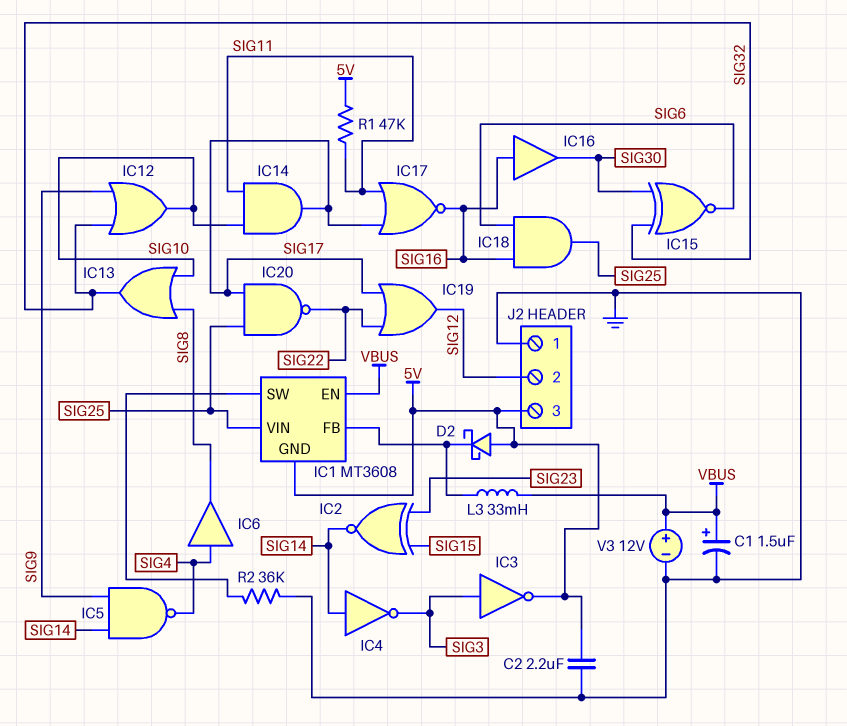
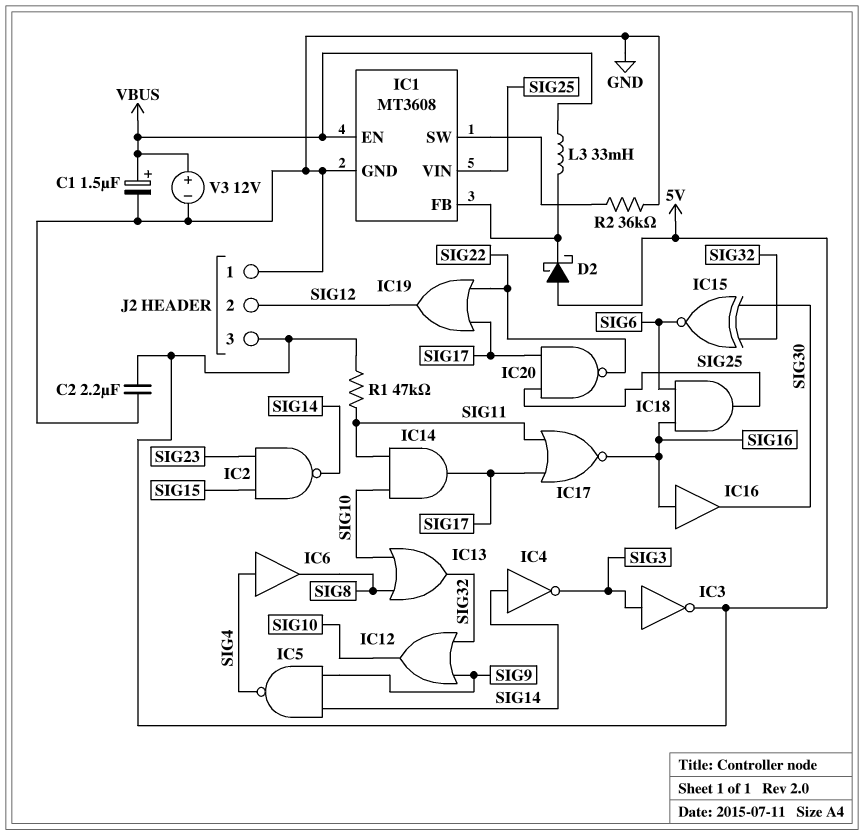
IC1 pin GND: 5V -> GND
IC2: XNOR (in SIG15, in SIG23, out SIG14) -> NAND (in SIG15, in SIG23, out SIG14)

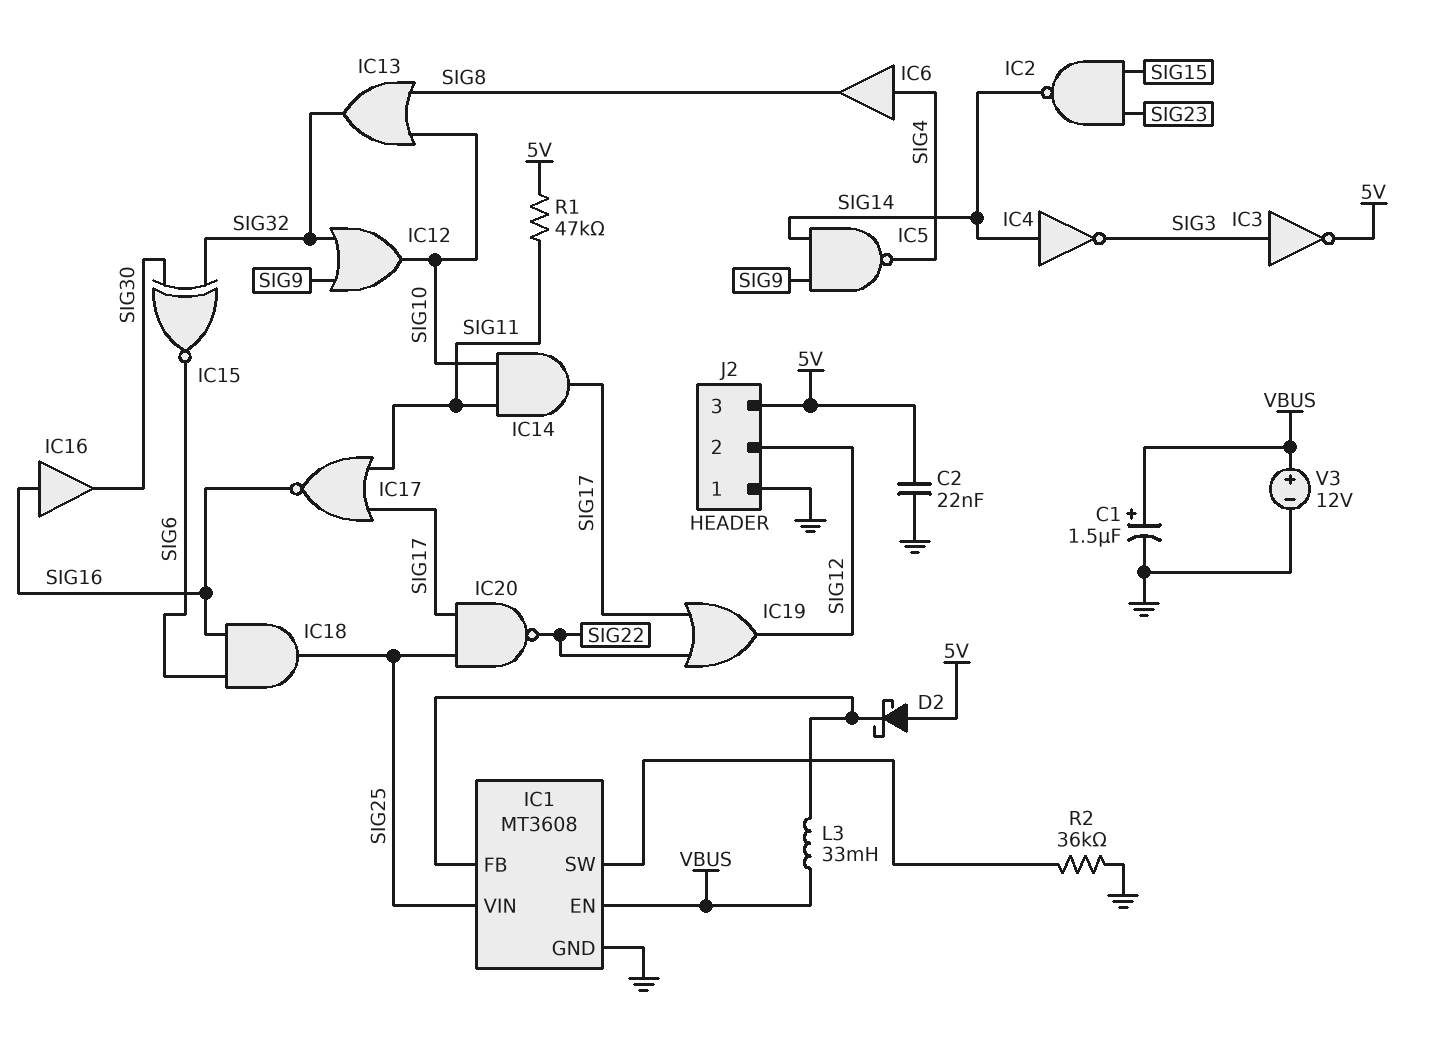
C2: 2.2uF (5V, GND) -> 22nF (5V, GND)

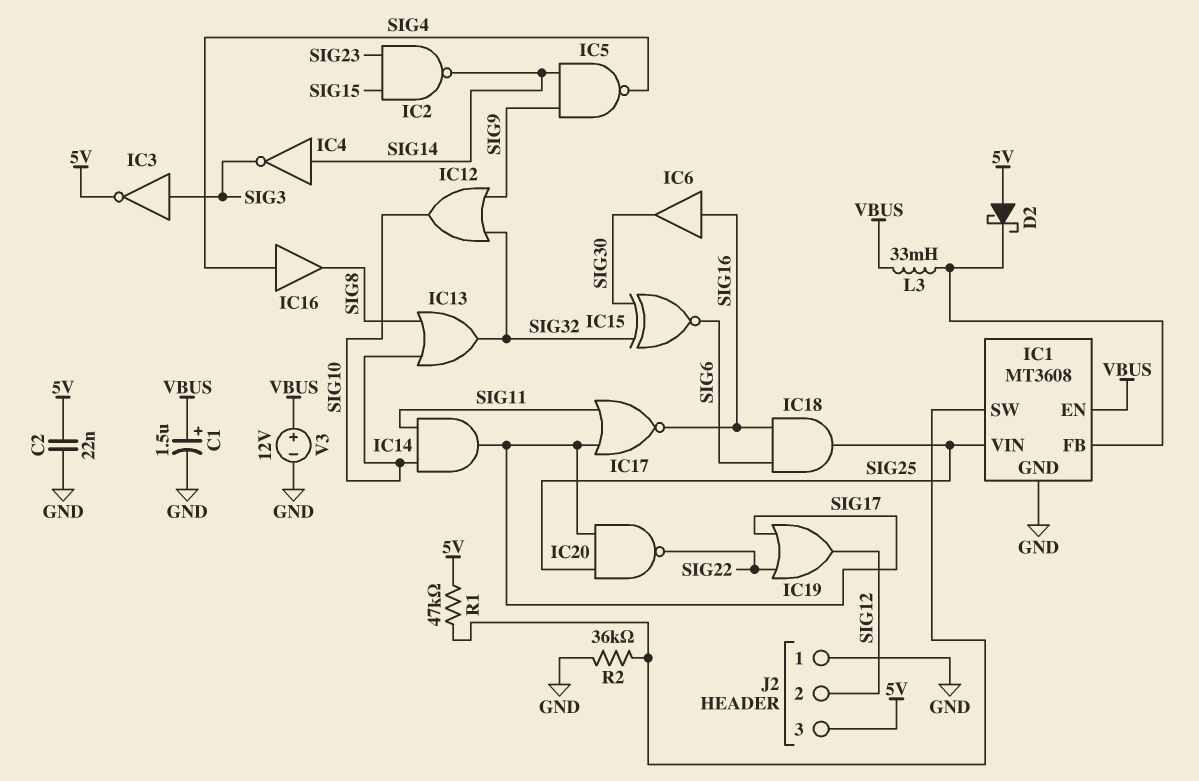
IC6: buffer (in SIG4, out SIG8) -> buffer (in SIG16, out SIG30)
IC16: buffer (in SIG16, out SIG30) -> buffer (in SIG4, out SIG8)
R1: 47k (5V, SIG11) -> 47k (5V, IC1/SW)

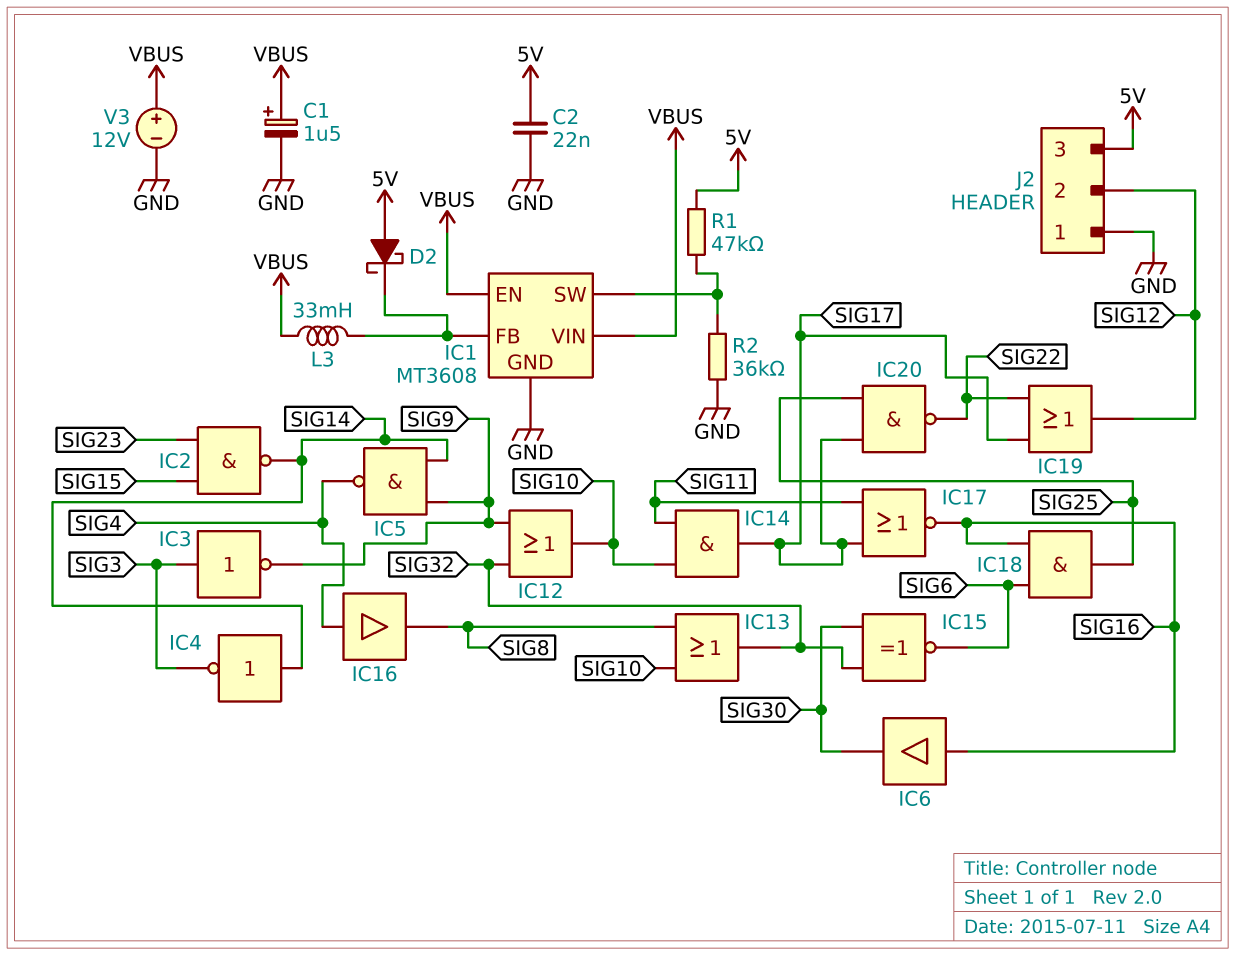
IC1 pin VIN: SIG25 -> VBUS
IC3: NOT (in SIG3, out 5V) -> NOT (in SIG3, out SIG9)

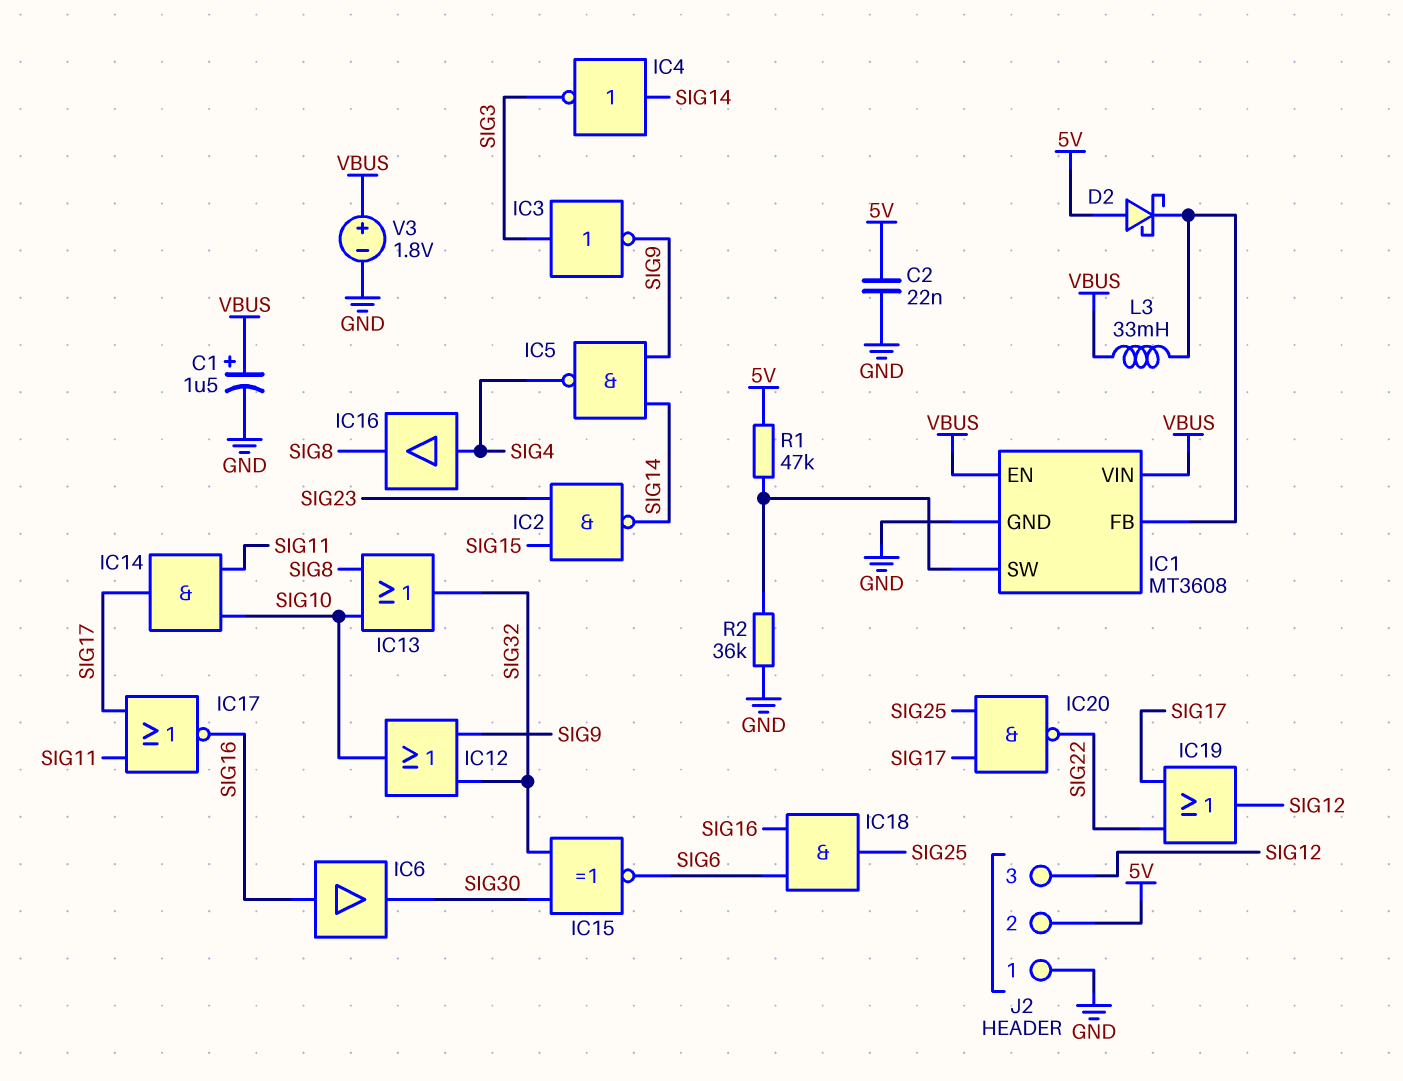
J2 pin 2: SIG12 -> 5V
J2 pin 3: 5V -> SIG12
V3: 12V (plus VBUS, minus GND) -> 1.8V (plus VBUS, minus GND)

